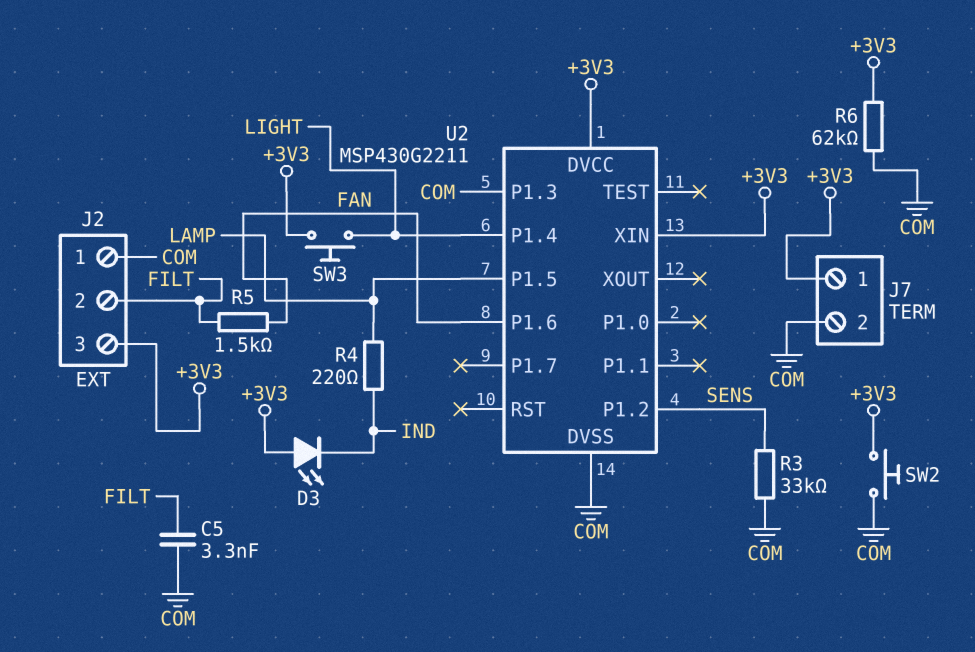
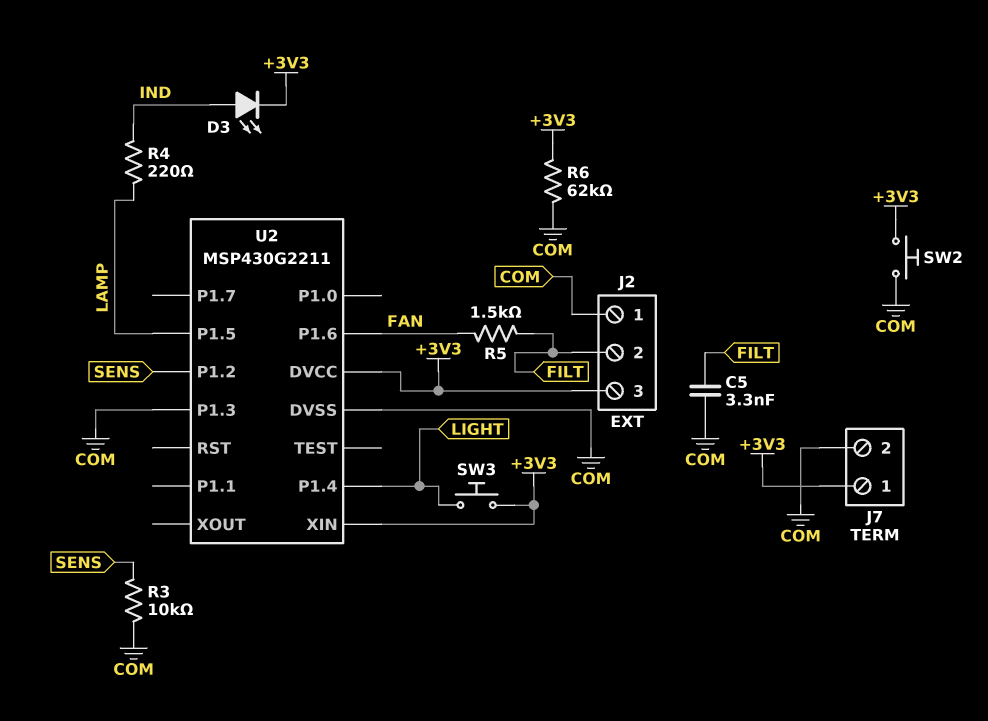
D3: LED (A +3V3, K IND) -> LED (A IND, K +3V3)
R3: 33k (COM, SENS) -> 10k (COM, SENS)

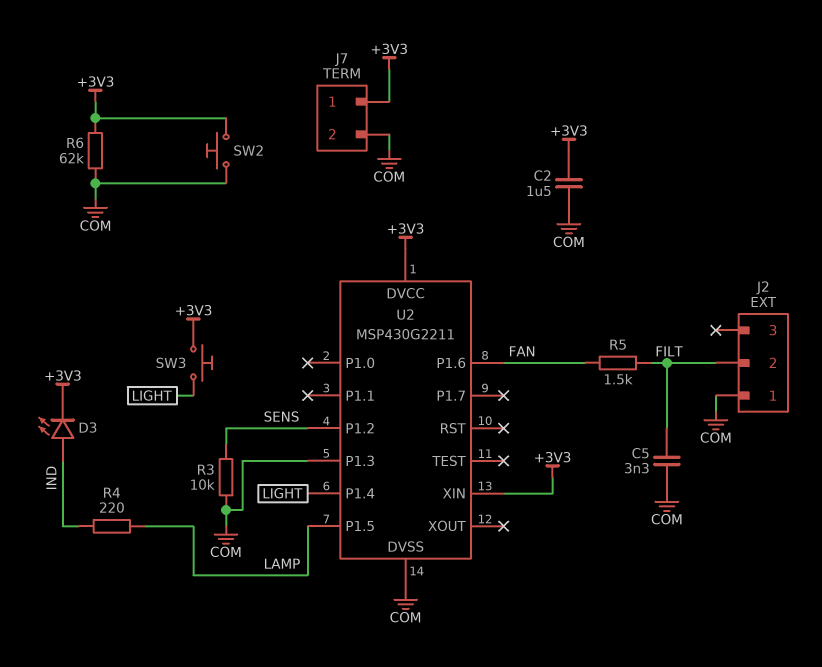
C2: none -> 1.5uF (+3V3, COM)
J2 pin 3: +3V3 -> none

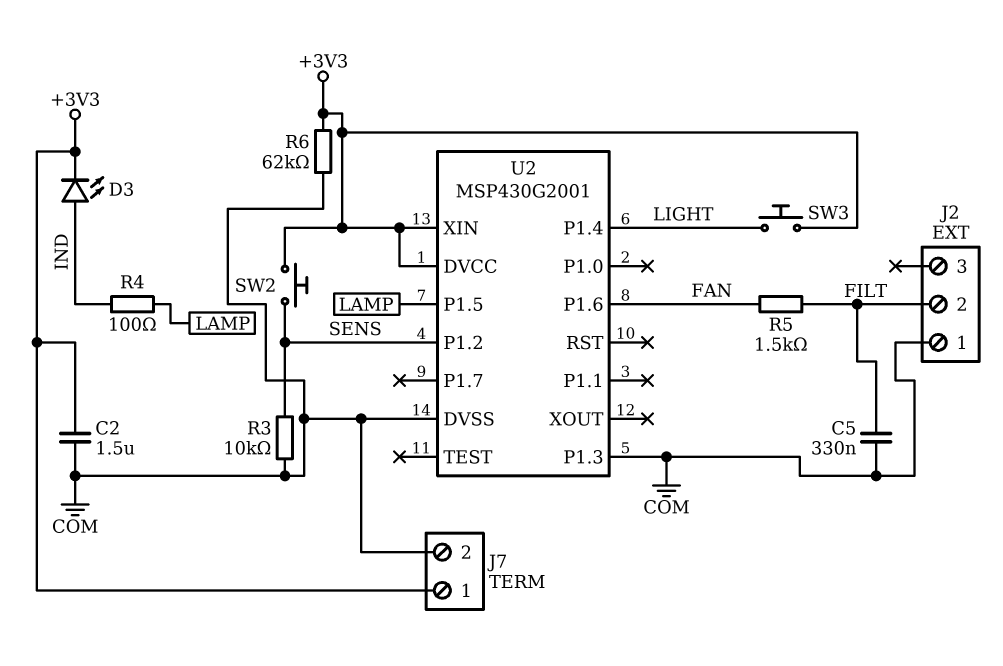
C5: 3.3nF (COM, FILT) -> 330nF (COM, FILT)
R4: 220 (IND, LAMP) -> 100 (IND, LAMP)
SW2: button (+3V3, COM) -> button (+3V3, SENS)
U2: MSP430G2211 -> MSP430G2001

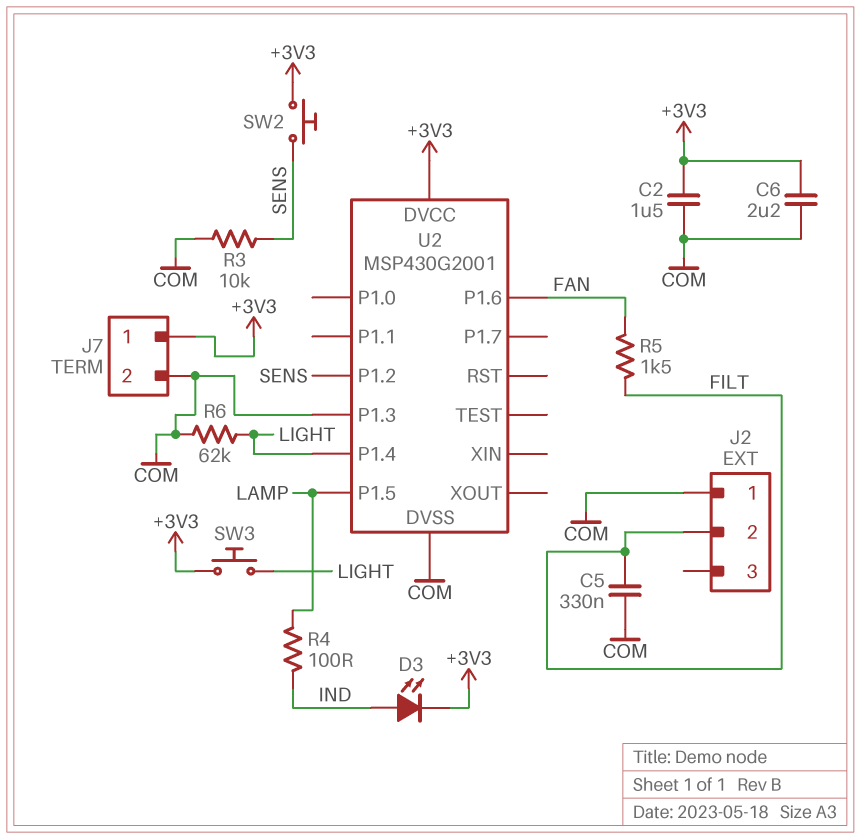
C6: none -> 2.2uF (+3V3, COM)
R6: 62k (+3V3, COM) -> 62k (COM, LIGHT)
U2 pin XIN: +3V3 -> none

